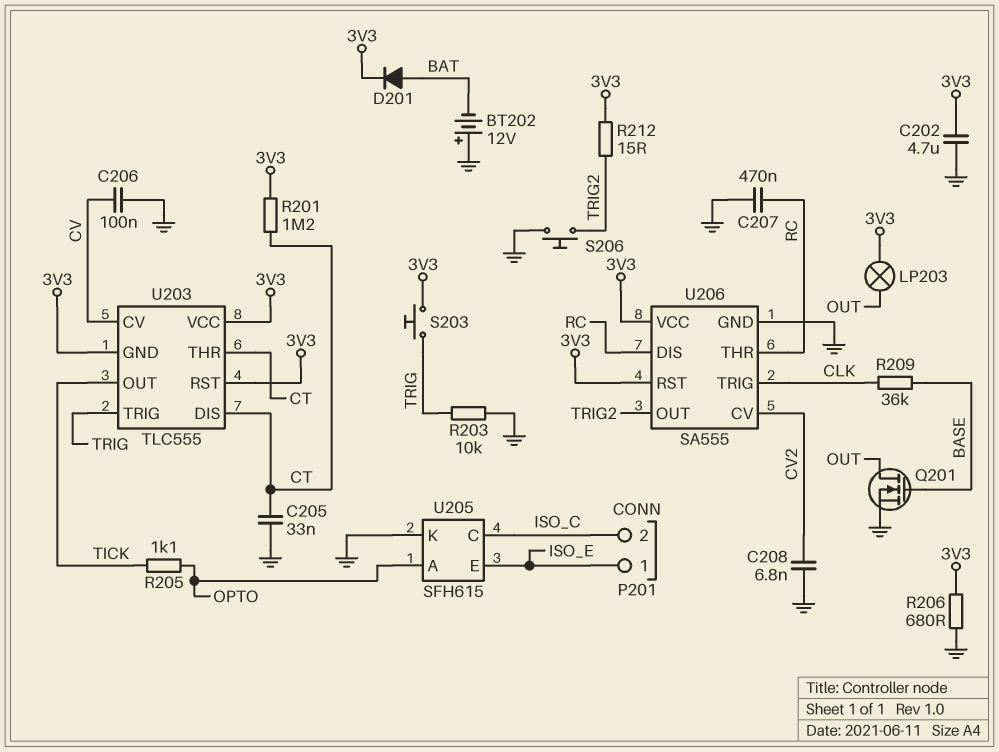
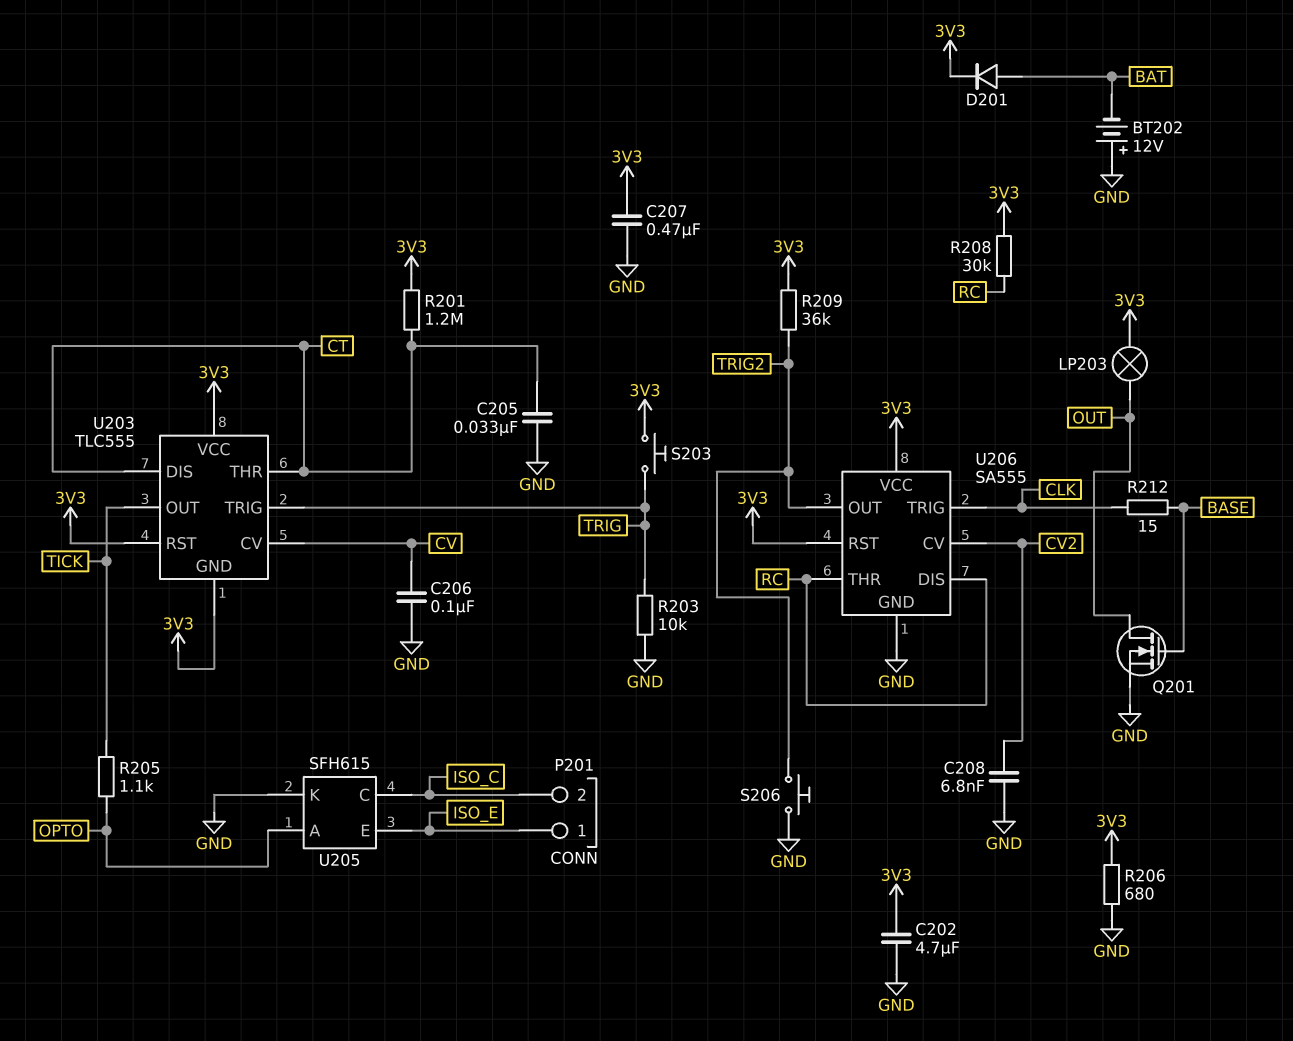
C207: 470nF (GND, RC) -> 470nF (3V3, GND)
R208: none -> 30k (3V3, RC)
R209: 36k (BASE, CLK) -> 36k (3V3, TRIG2)
R212: 15 (3V3, TRIG2) -> 15 (BASE, CLK)

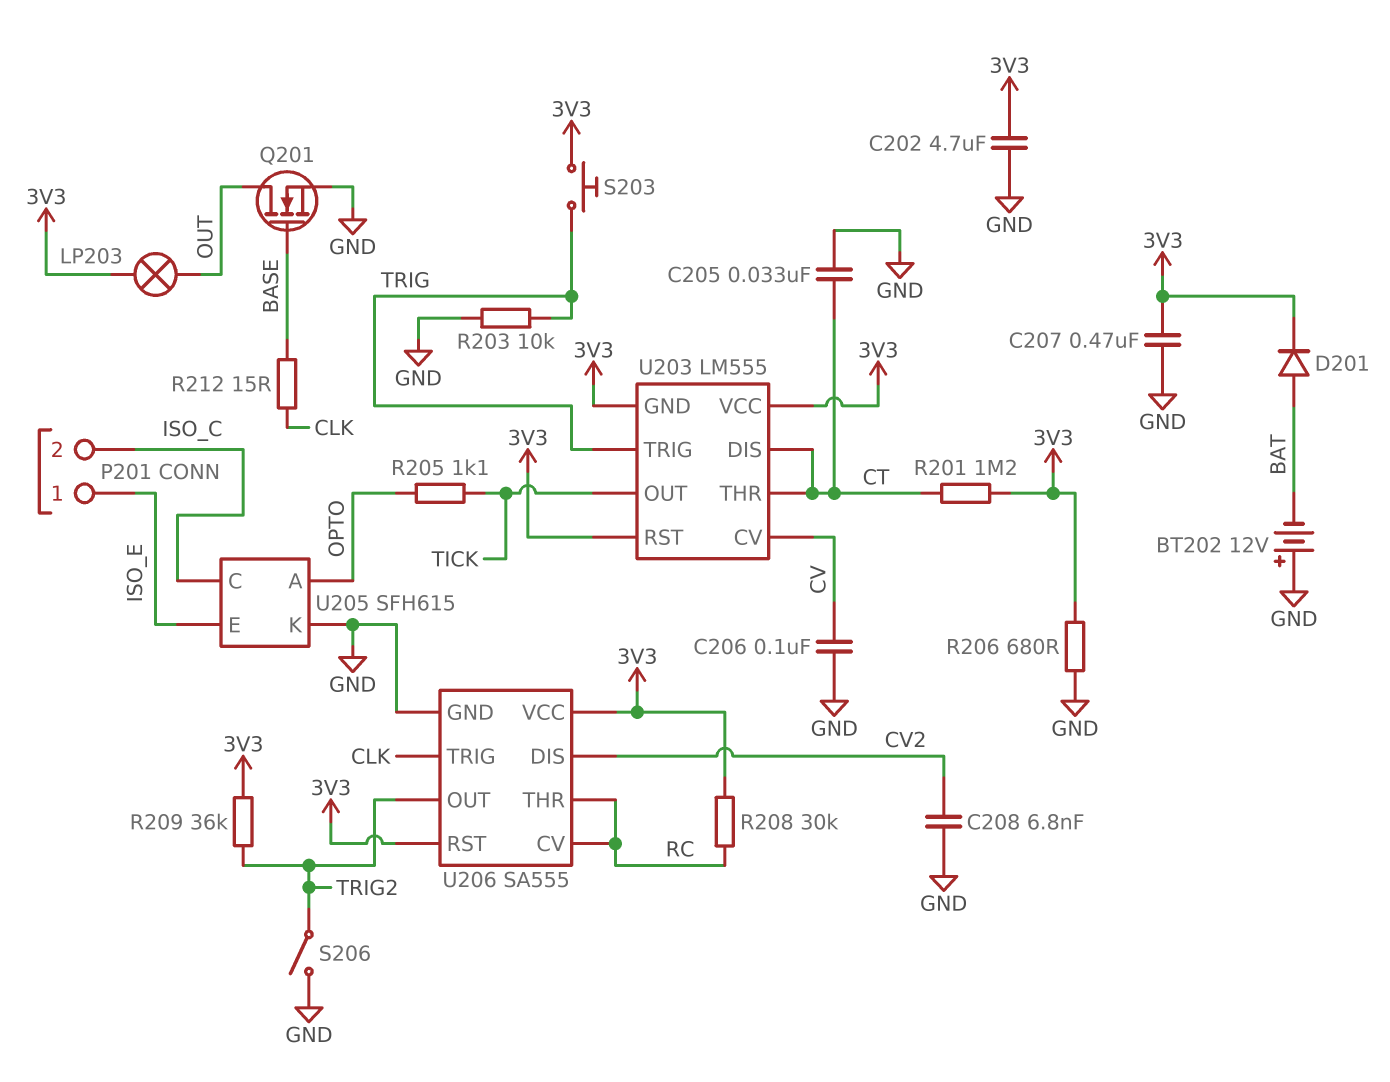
S206: button (GND, TRIG2) -> switch (GND, TRIG2)
U203: TLC555 -> LM555
U206 pin CV: CV2 -> RC
U206 pin DIS: RC -> CV2

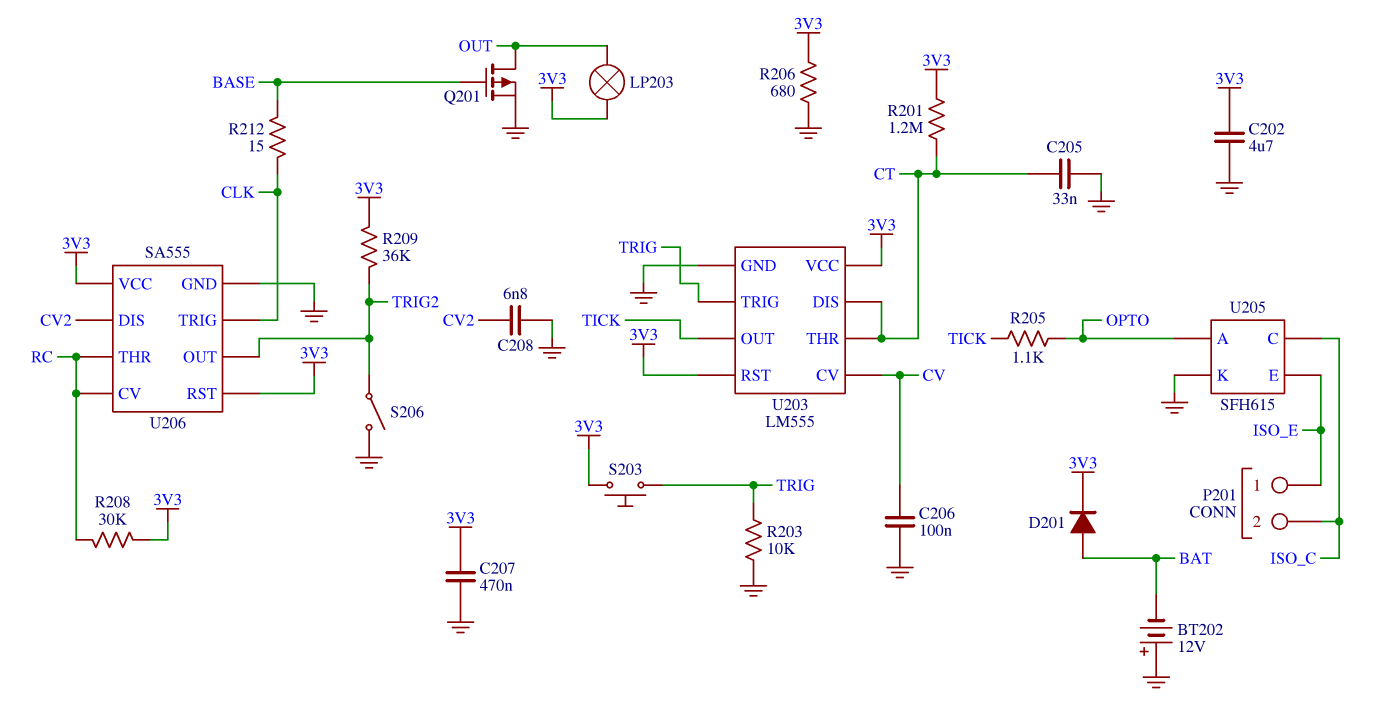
Q201: NMOS (G BASE, D OUT, S GND) -> PMOS (G BASE, D OUT, S GND)
U203 pin GND: 3V3 -> GND

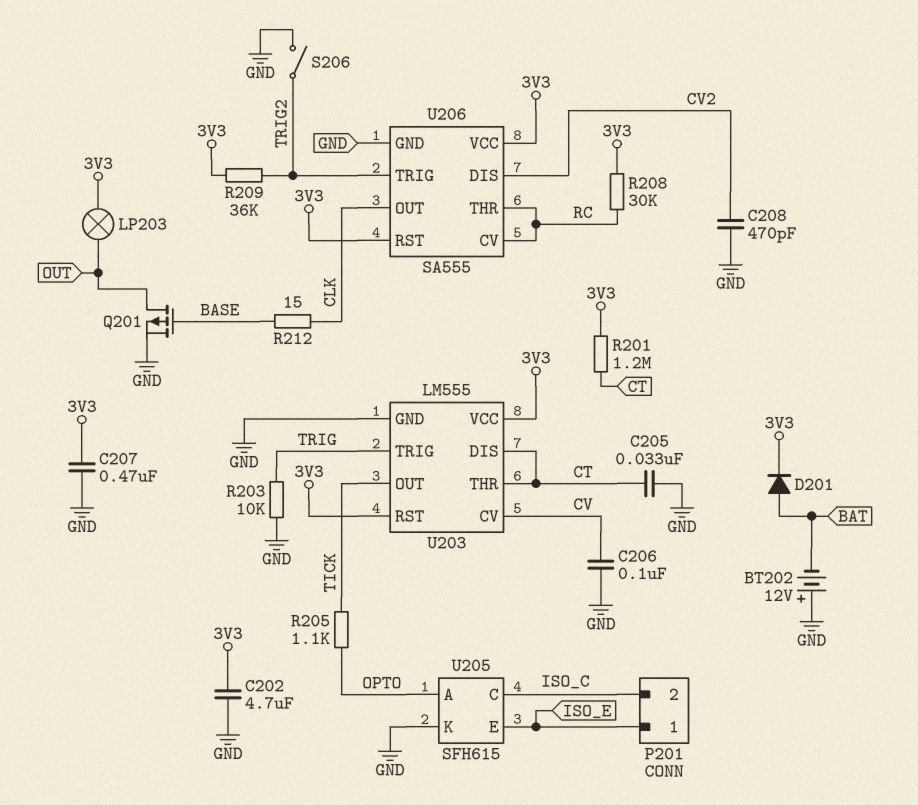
C208: 6.8nF (CV2, GND) -> 470pF (CV2, GND)
R206: 680 (3V3, GND) -> none
S203: button (3V3, TRIG) -> none
U206 pin OUT: TRIG2 -> CLK
U206 pin TRIG: CLK -> TRIG2

